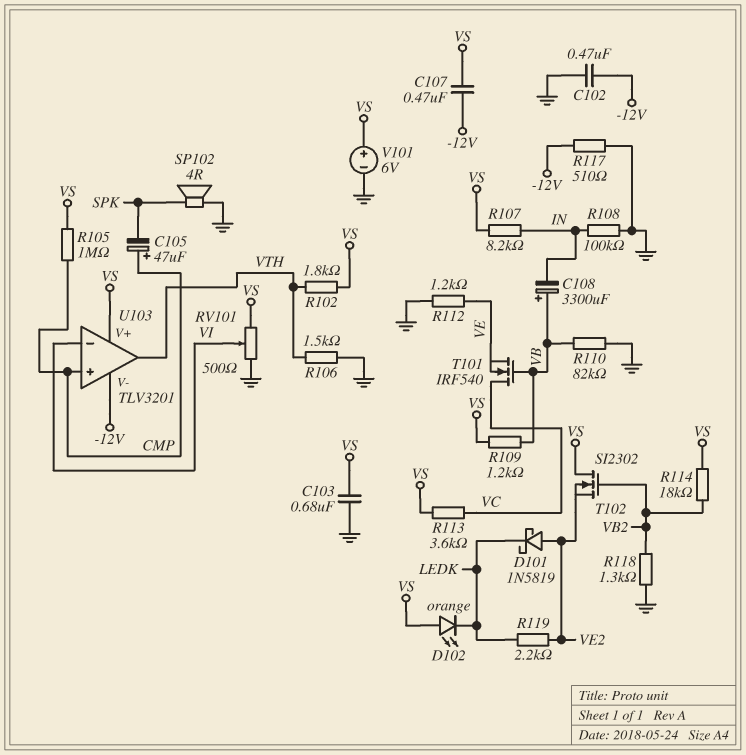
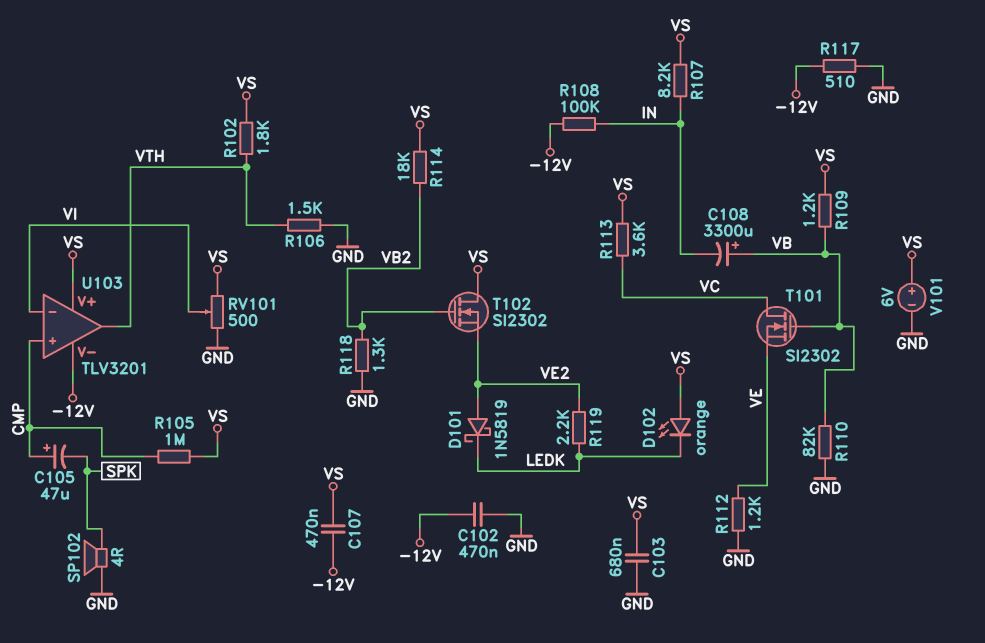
R108: 100k (GND, IN) -> 100k (-12V, IN)
T101: NMOS IRF540 (G VB, D VC, S VE) -> NMOS SI2302 (G VB, D VC, S VE)

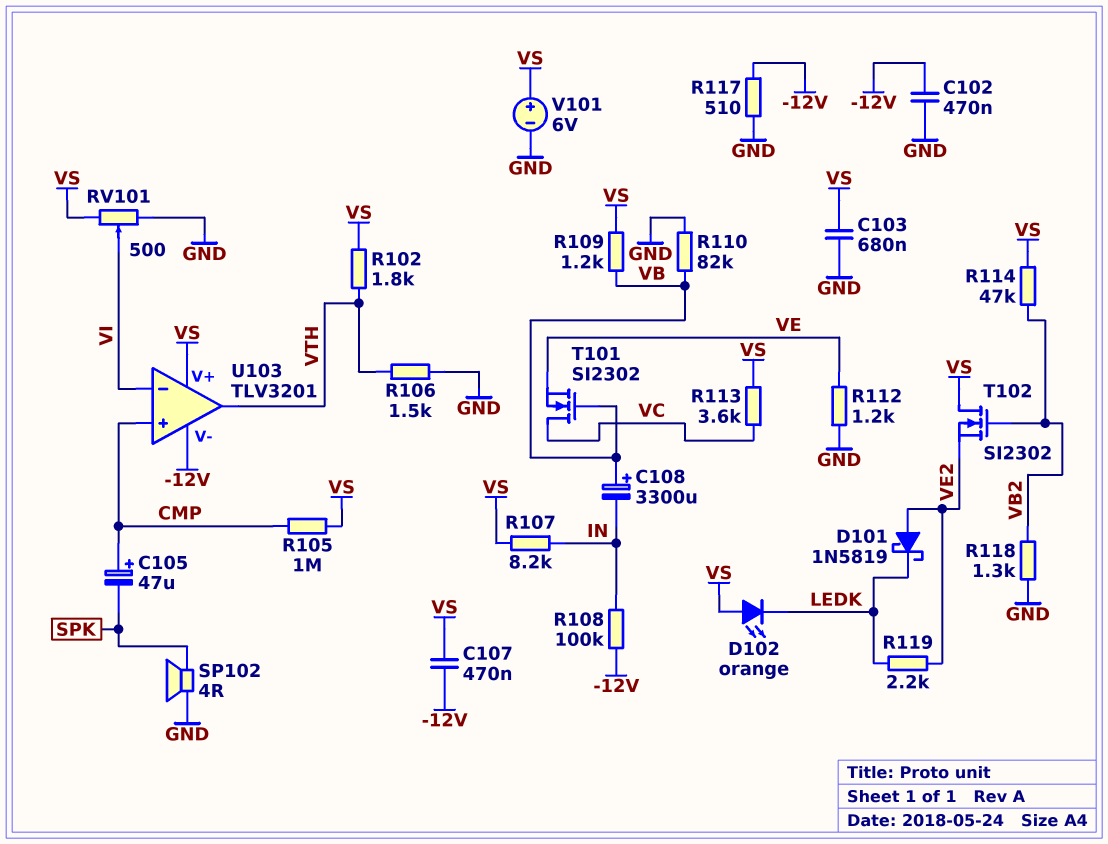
R114: 18k (VB2, VS) -> 47k (VB2, VS)

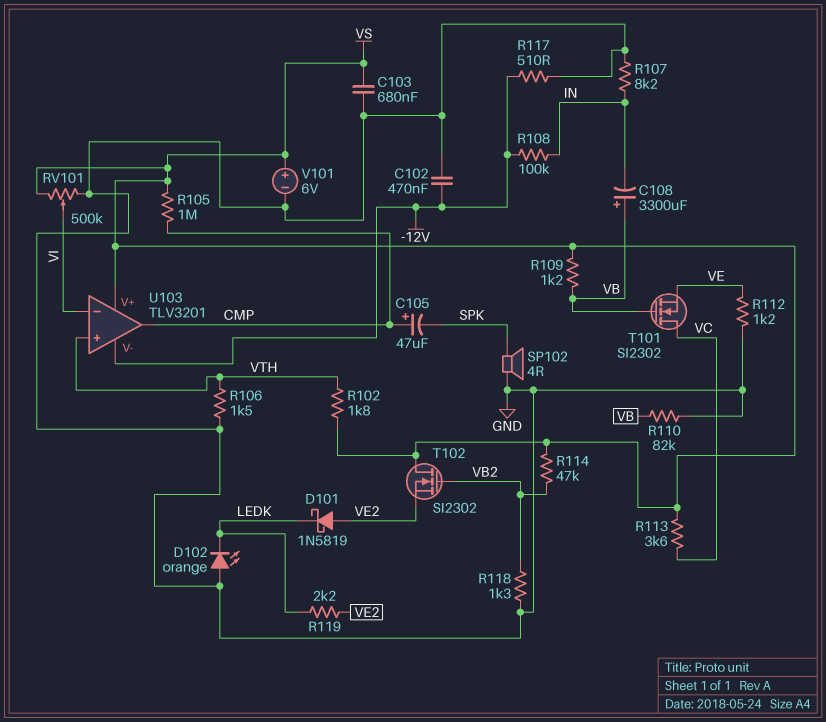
C107: 470nF (-12V, VS) -> none
D102: LED orange (A VS, K LEDK) -> LED orange (A GND, K LEDK)
R107: 8.2k (IN, VS) -> 8.2k (GND, IN)
RV101: 500 (GND, VS, wiper VI) -> 500k (GND, VS, wiper VI)
U103 pin in+: CMP -> VTH
U103 pin out: VTH -> CMP

